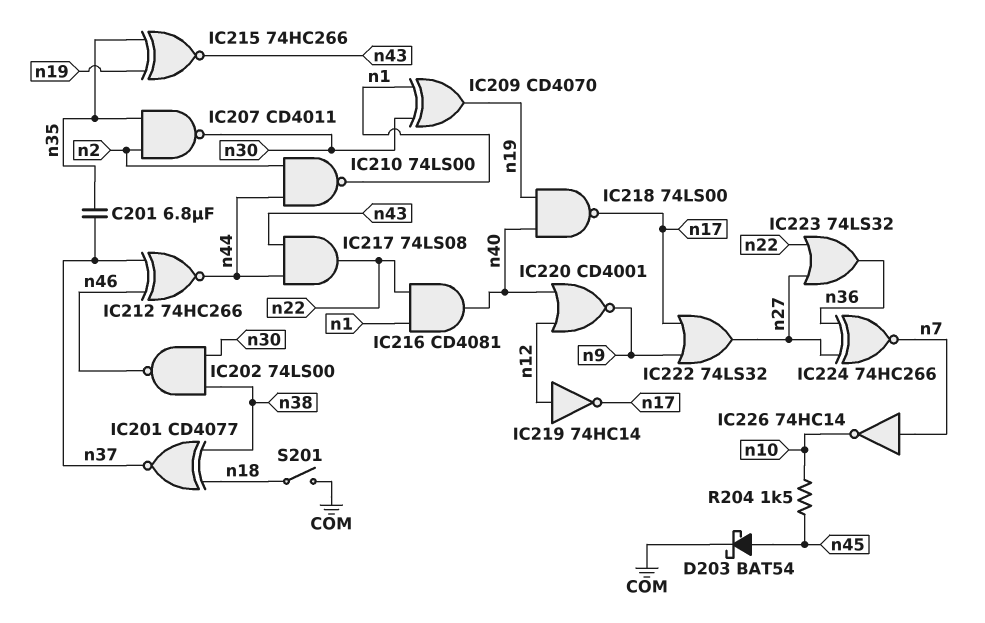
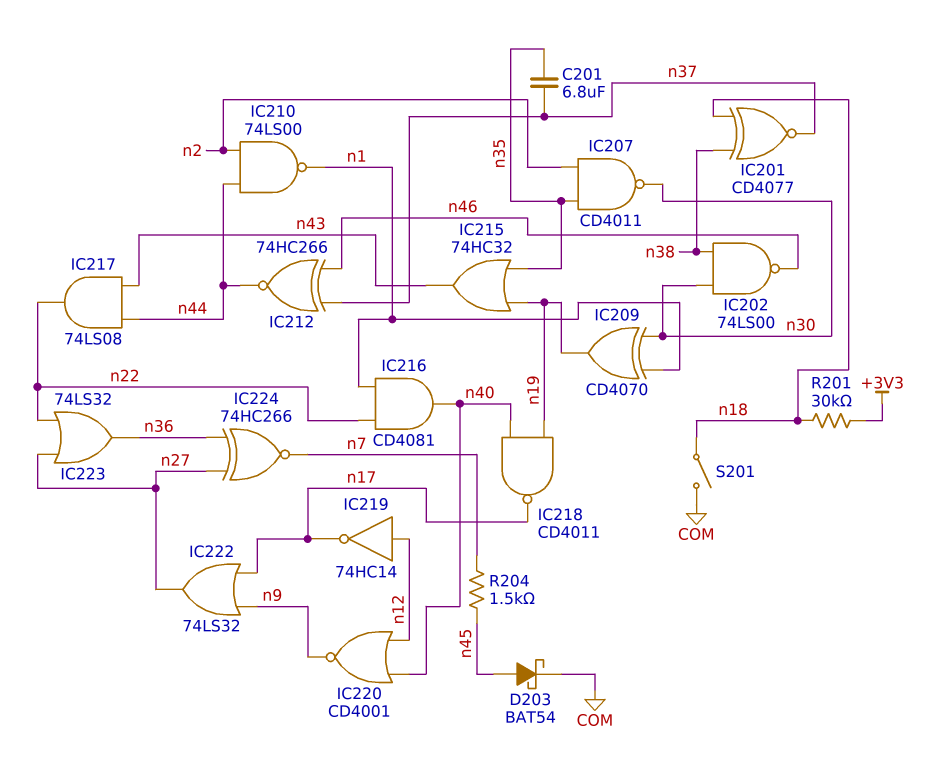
IC215: XNOR 74HC266 (in n19, in n35, out n43) -> OR 74HC32 (in n19, in n35, out n43)
IC218: NAND 74LS00 (in n19, in n40, out n17) -> NAND CD4011 (in n19, in n40, out n17)
IC226: NOT 74HC14 (in n7, out n10) -> none
R201: none -> 30k (+3V3, n18)
R204: 1.5k (n10, n45) -> 1.5k (n7, n45)

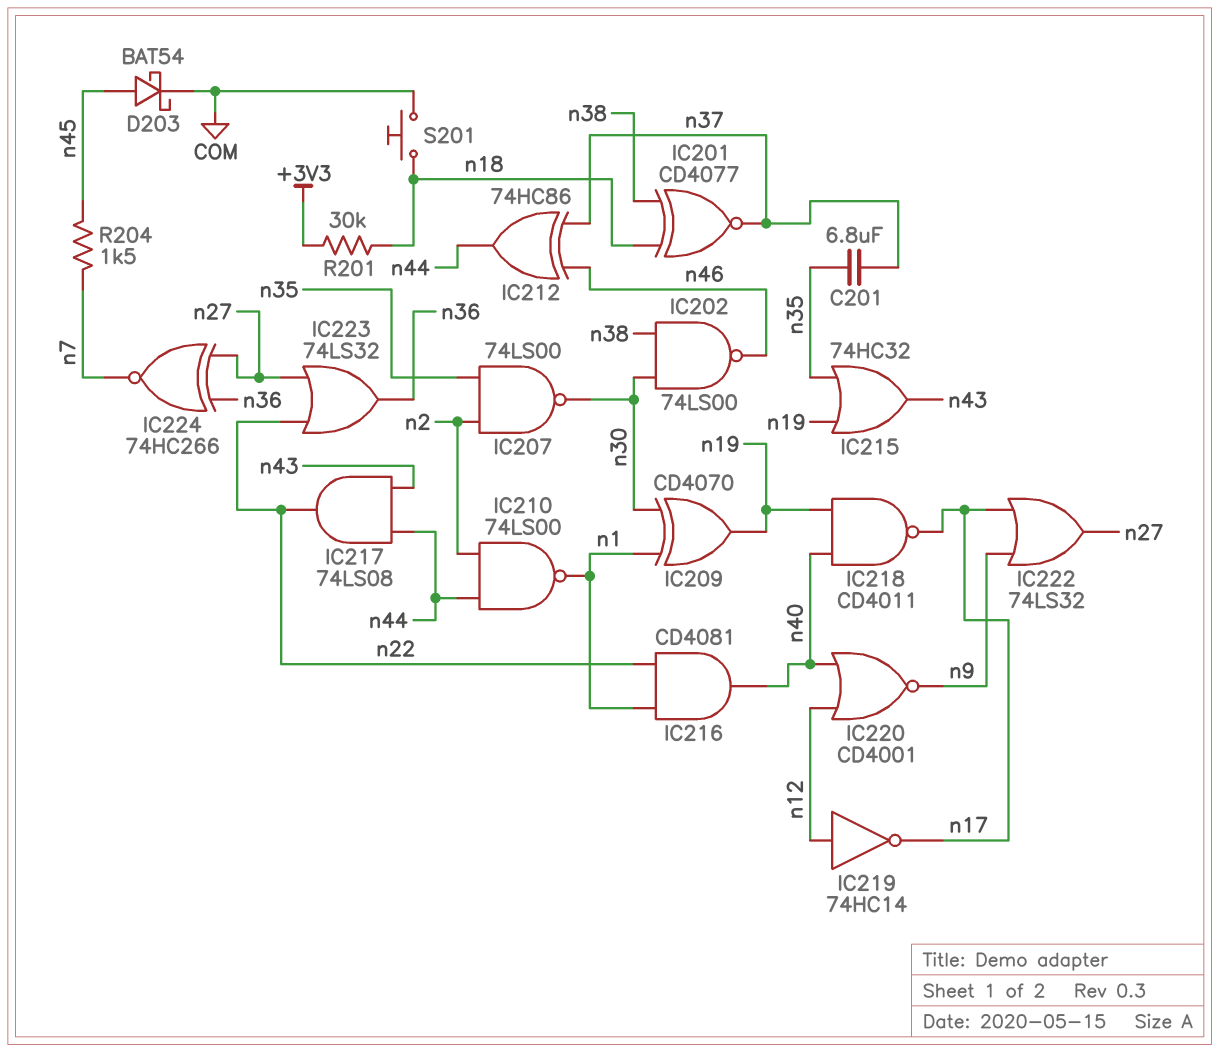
IC207: NAND CD4011 (in n2, in n35, out n30) -> NAND 74LS00 (in n2, in n35, out n30)
IC212: XNOR 74HC266 (in n37, in n46, out n44) -> XOR 74HC86 (in n37, in n46, out n44)
S201: switch (COM, n18) -> button (COM, n18)

